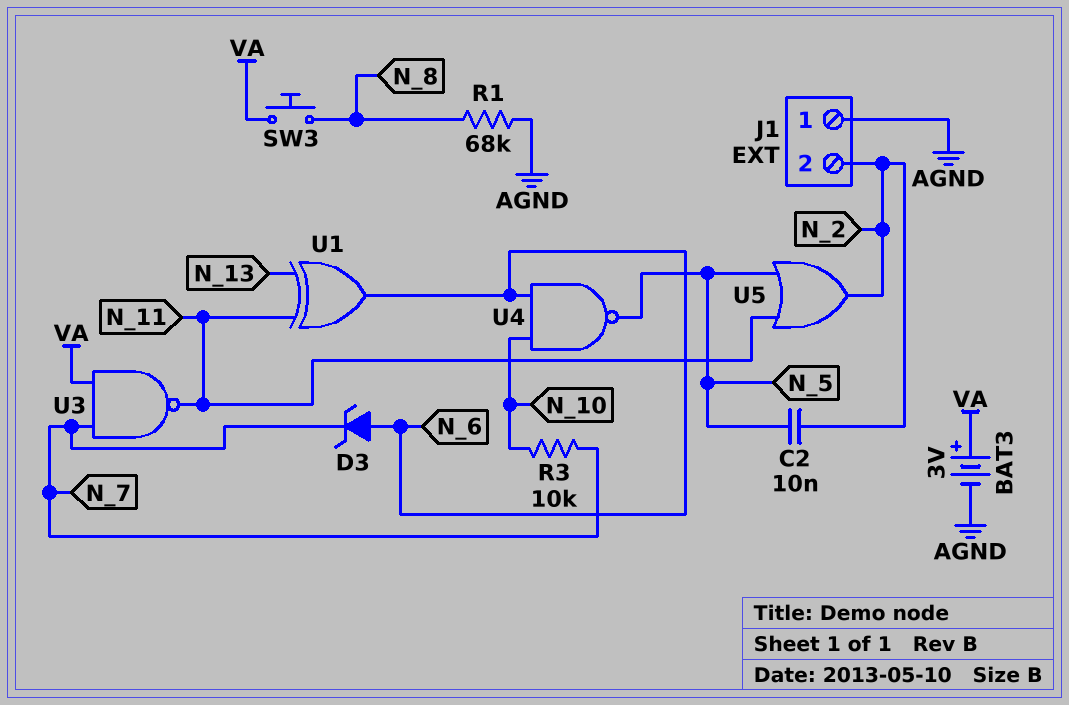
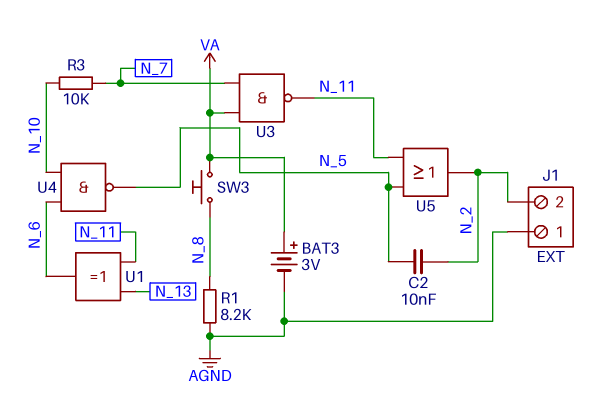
D3: zener (A N_6, K N_7) -> none
R1: 68k (AGND, N_8) -> 8.2k (AGND, N_8)

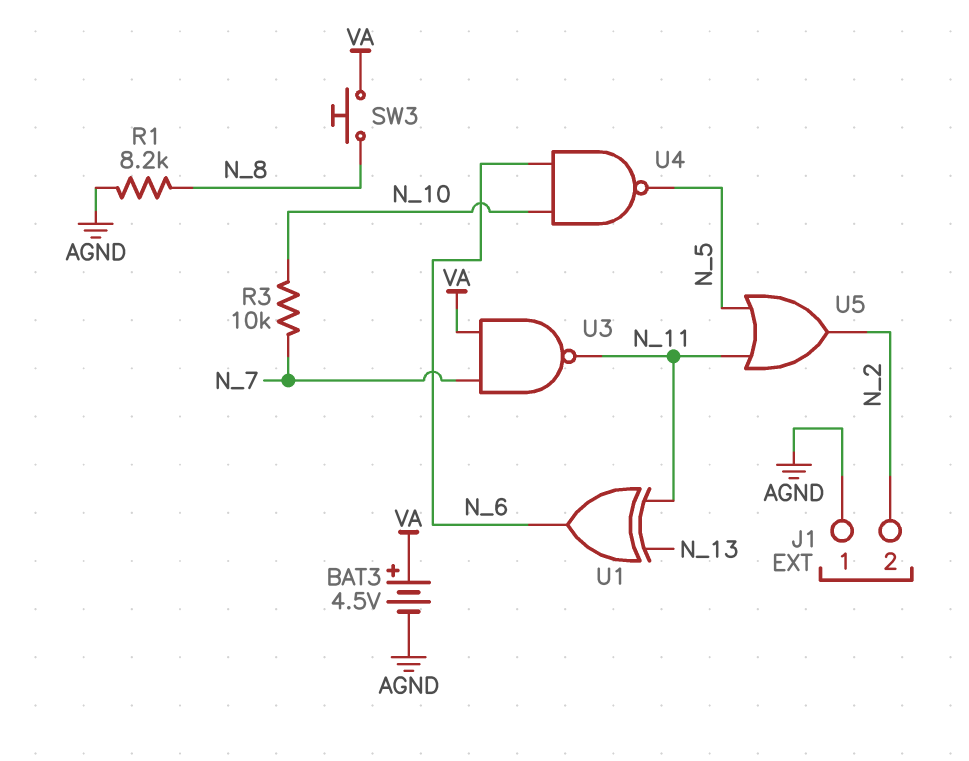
BAT3: 3V (plus VA, minus AGND) -> 4.5V (plus VA, minus AGND)
C2: 10nF (N_2, N_5) -> none

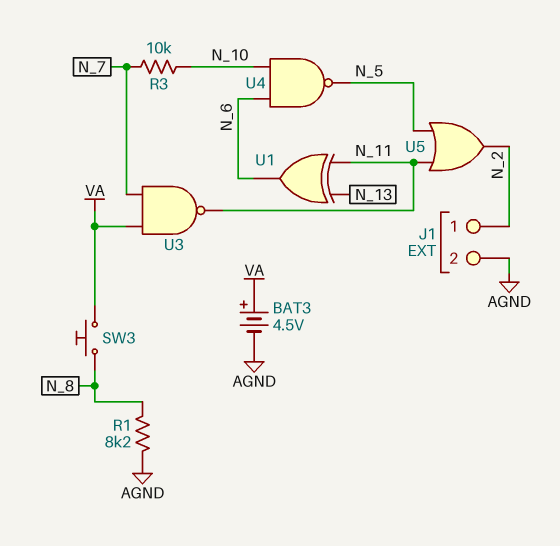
J1 pin 1: AGND -> N_2
J1 pin 2: N_2 -> AGND

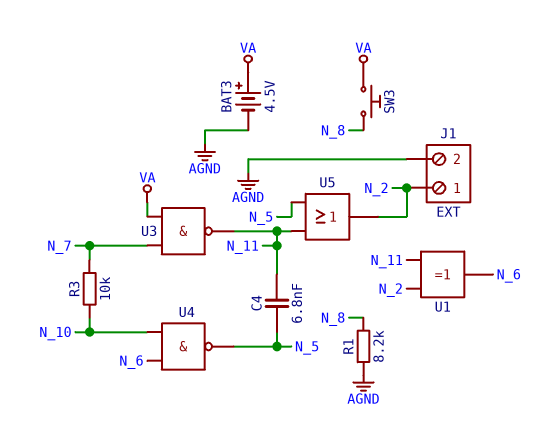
C4: none -> 6.8nF (N_5, N_11)
U1: XOR (in N_11, in N_13, out N_6) -> XOR (in N_2, in N_11, out N_6)

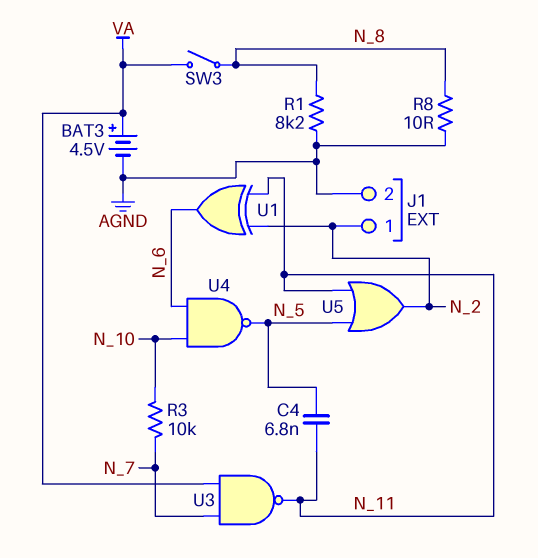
R8: none -> 10 (AGND, N_8)
SW3: button (N_8, VA) -> switch (N_8, VA)

